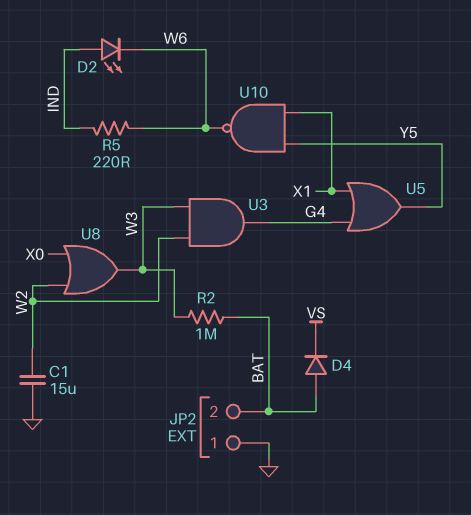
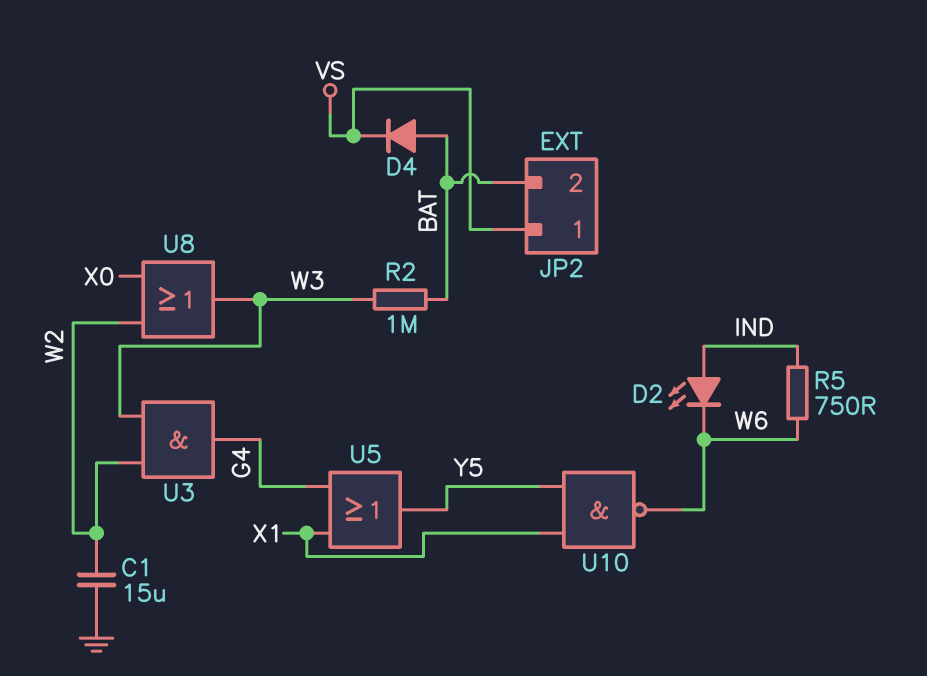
JP2 pin 1: GND -> VS
R5: 220 (IND, W6) -> 750 (IND, W6)

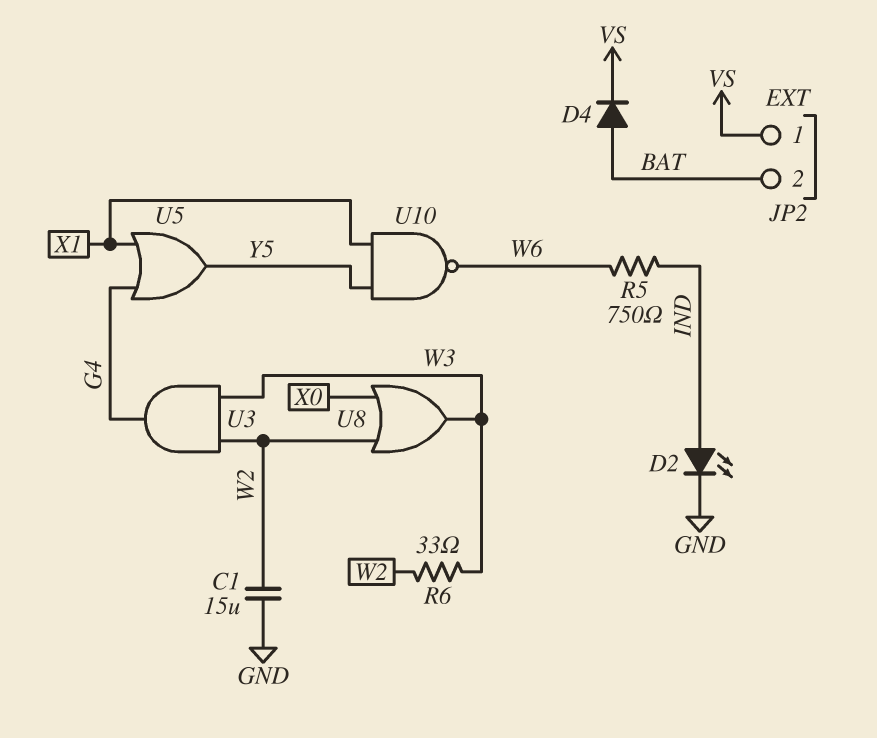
D2: LED (A IND, K W6) -> LED (A IND, K GND)
R2: 1M (BAT, W3) -> none
R6: none -> 33 (W2, W3)

